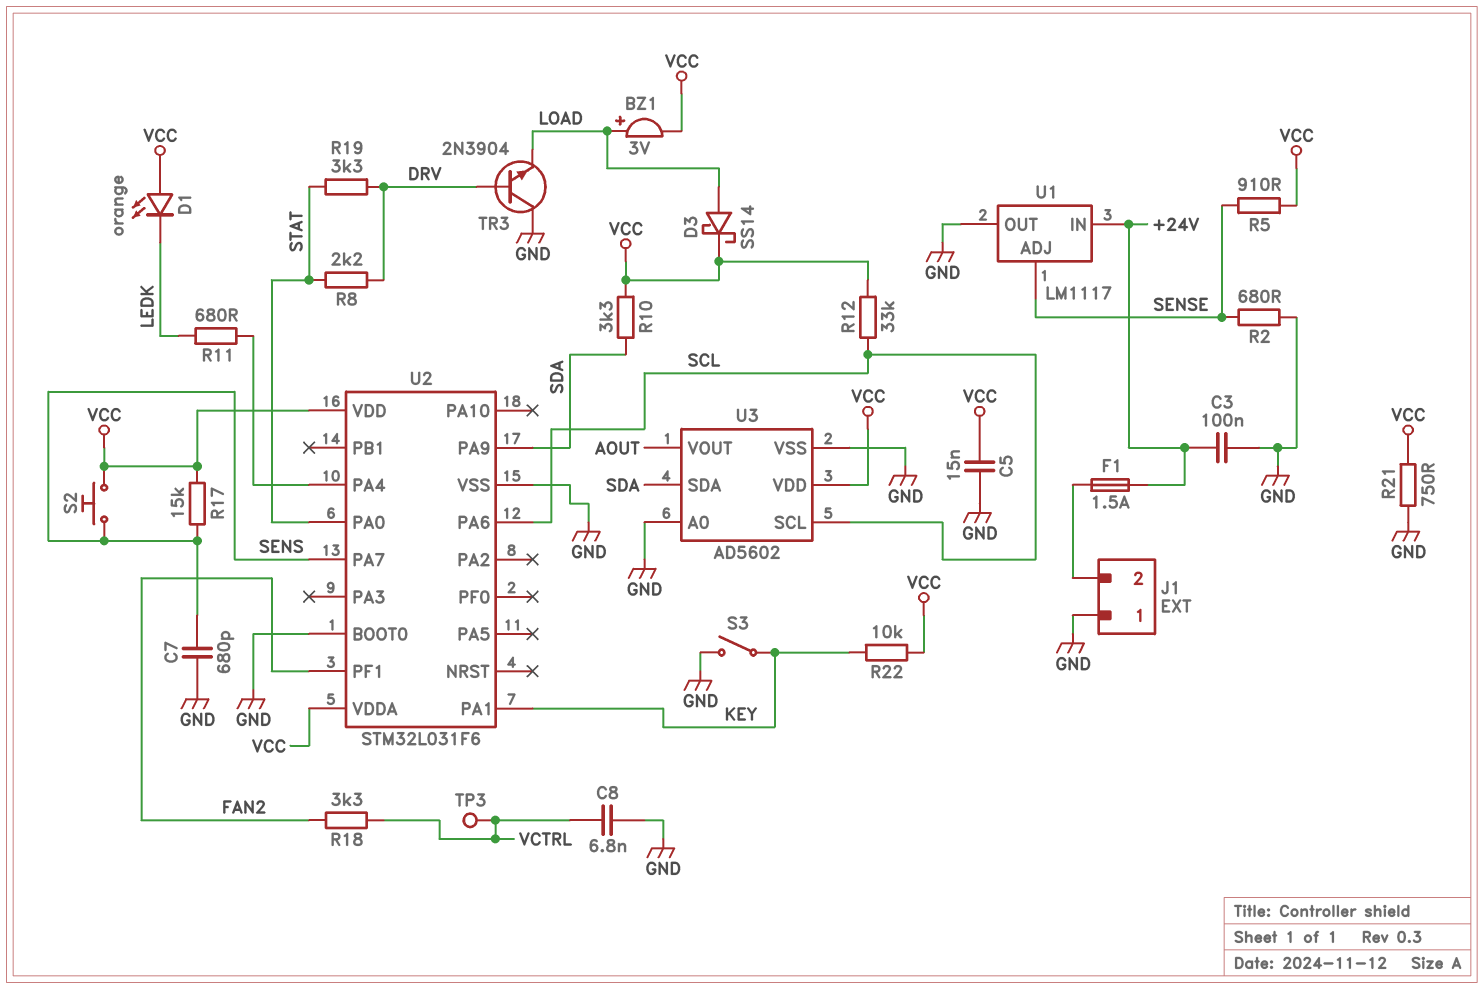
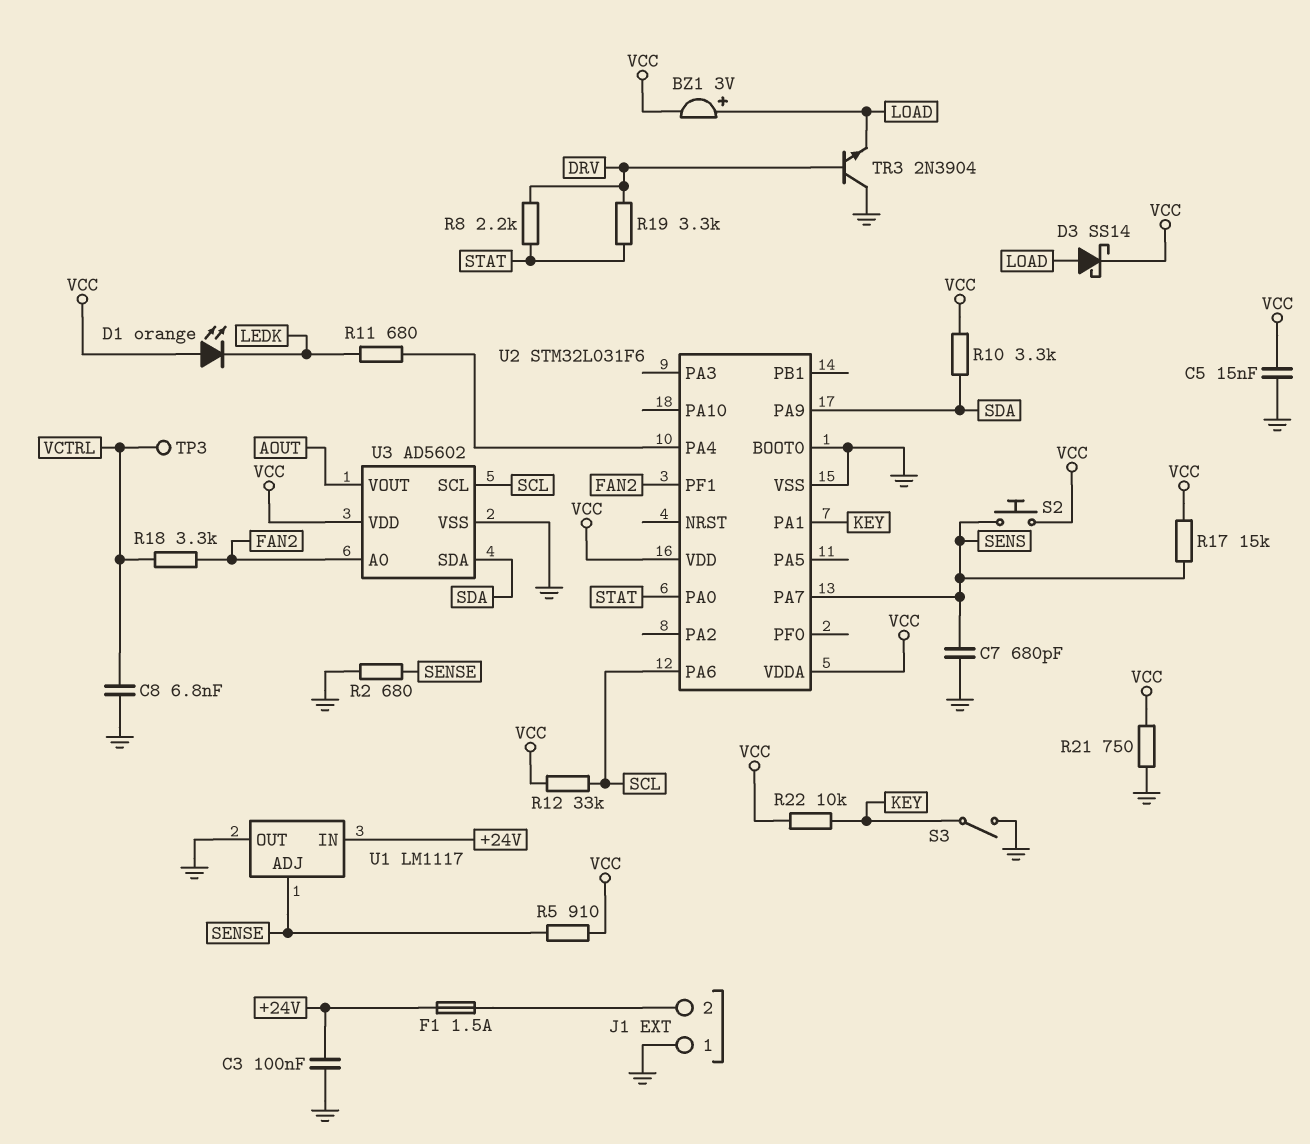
U3 pin A0: GND -> FAN2

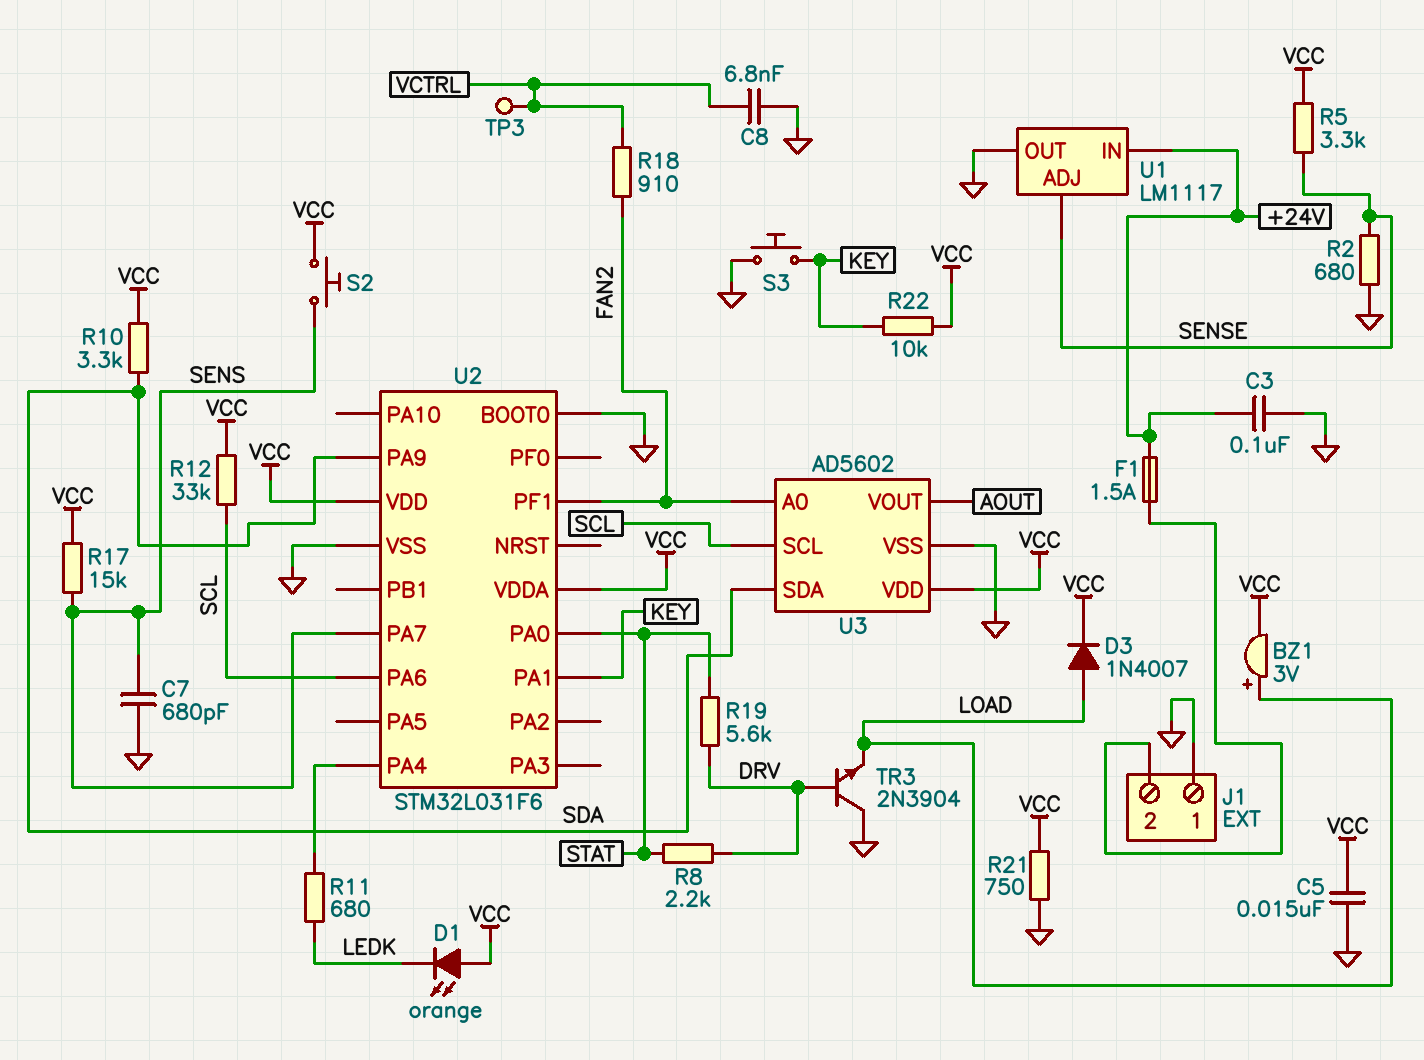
D3: schottky SS14 (A LOAD, K VCC) -> diode 1N4007 (A LOAD, K VCC)
R5: 910 (SENSE, VCC) -> 3.3k (SENSE, VCC)
R18: 3.3k (FAN2, VCTRL) -> 910 (FAN2, VCTRL)
R19: 3.3k (DRV, STAT) -> 5.6k (DRV, STAT)
S3: switch (GND, KEY) -> button (GND, KEY)

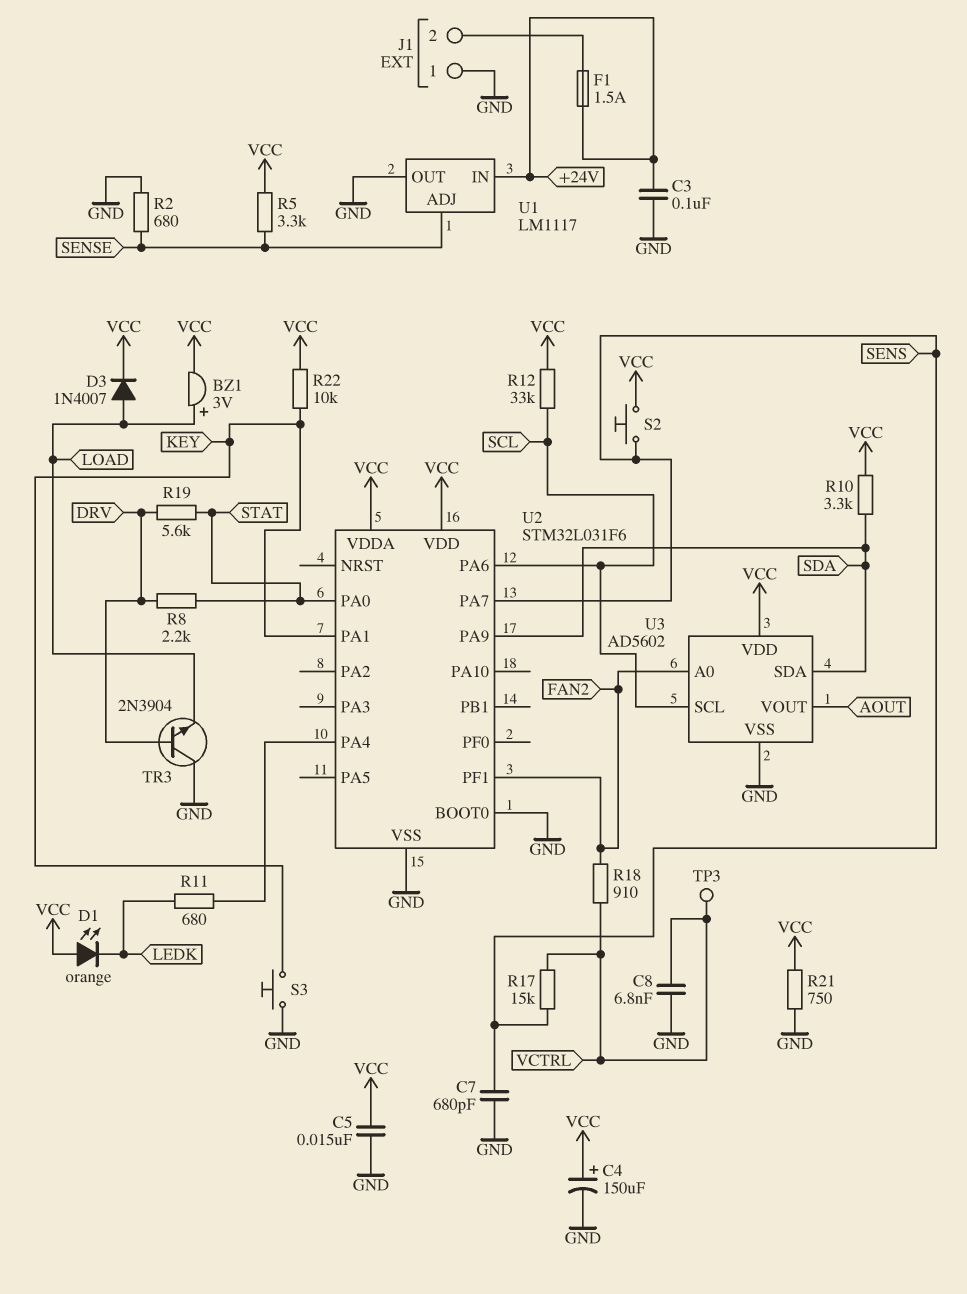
C4: none -> 150uF (plus VCC, minus GND)
R17: 15k (SENS, VCC) -> 15k (SENS, VCTRL)

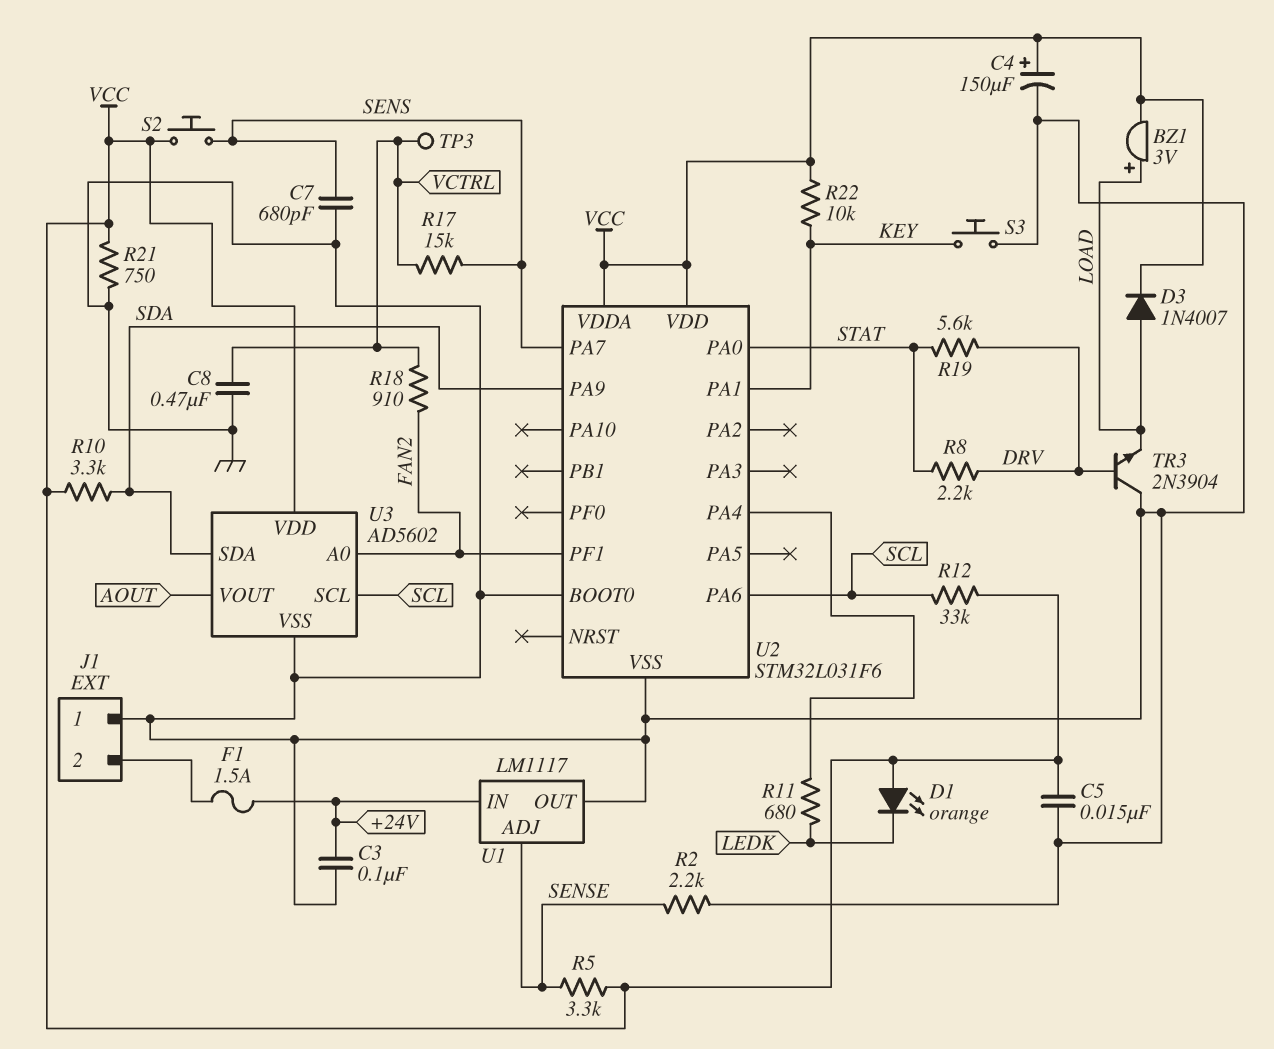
C8: 6.8nF (GND, VCTRL) -> 470nF (GND, VCTRL)
R2: 680 (GND, SENSE) -> 2.2k (GND, SENSE)

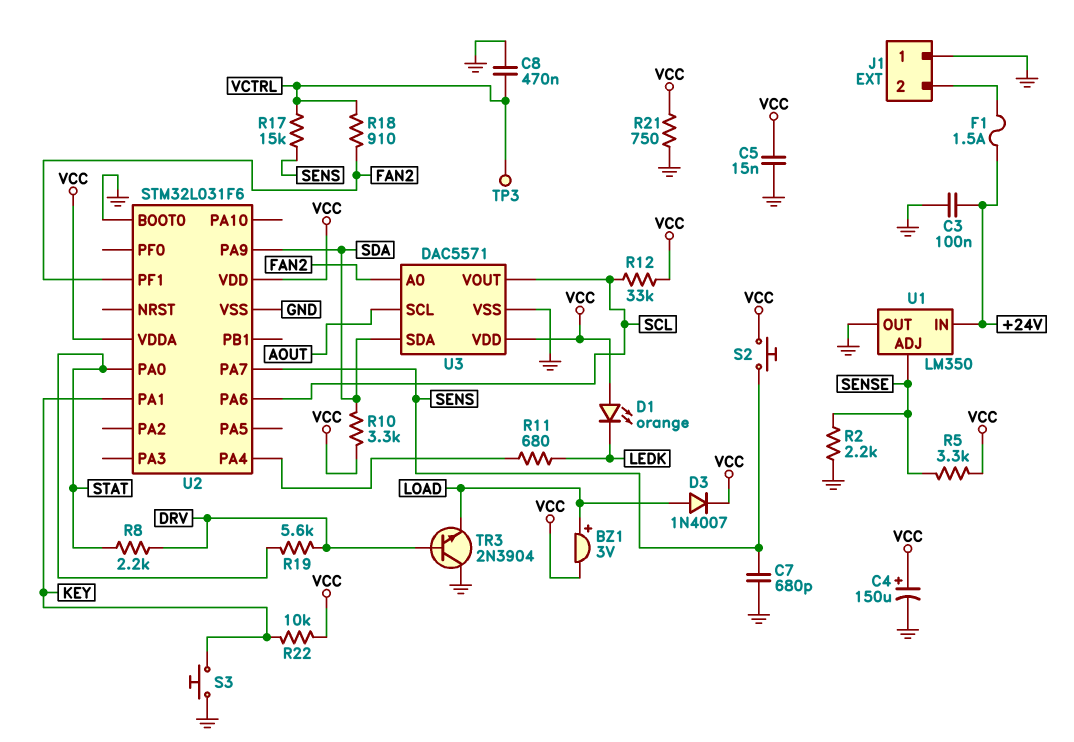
U1: LM1117 -> LM350
U3: AD5602 -> DAC5571
U3 pin SCL: SCL -> AOUT
U3 pin VOUT: AOUT -> SCL

